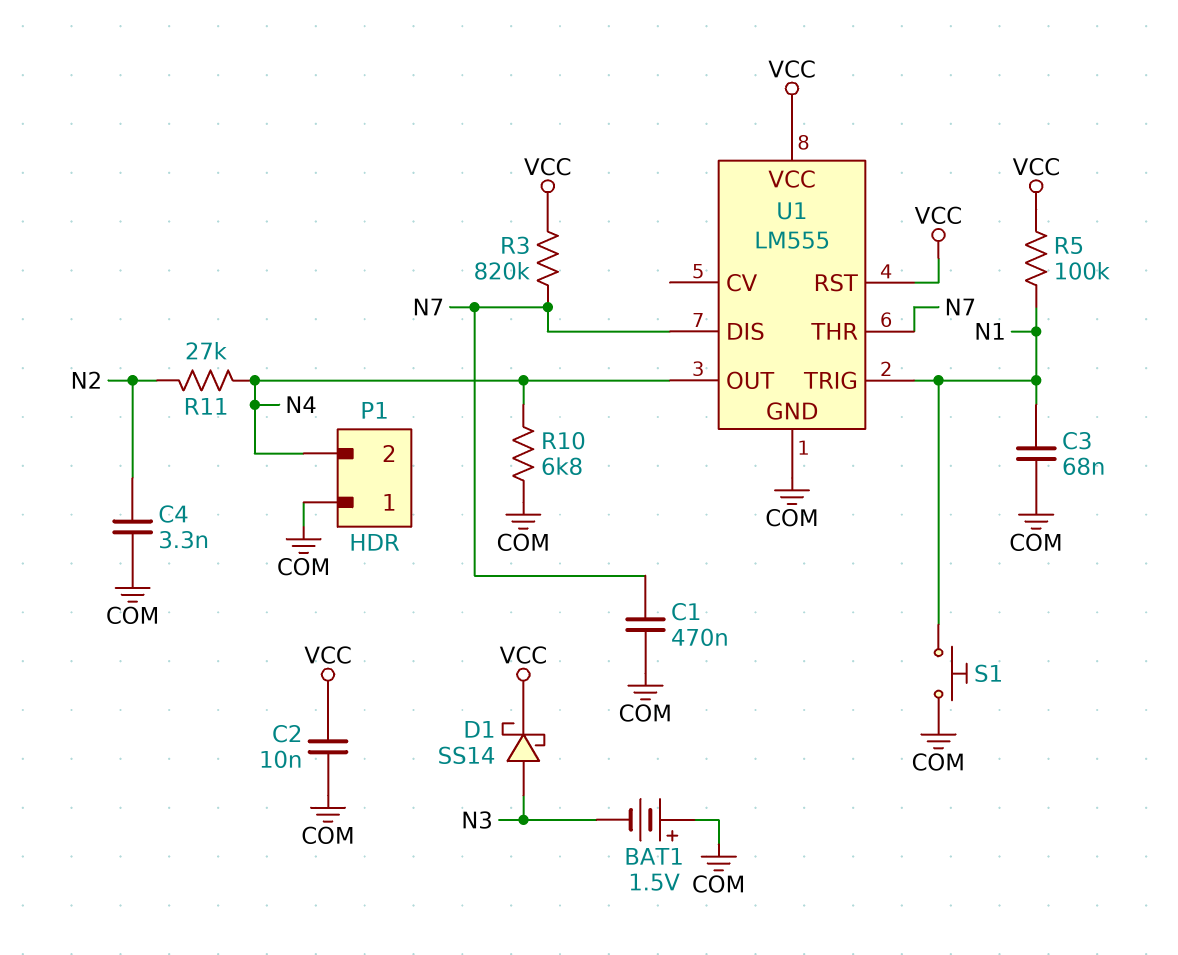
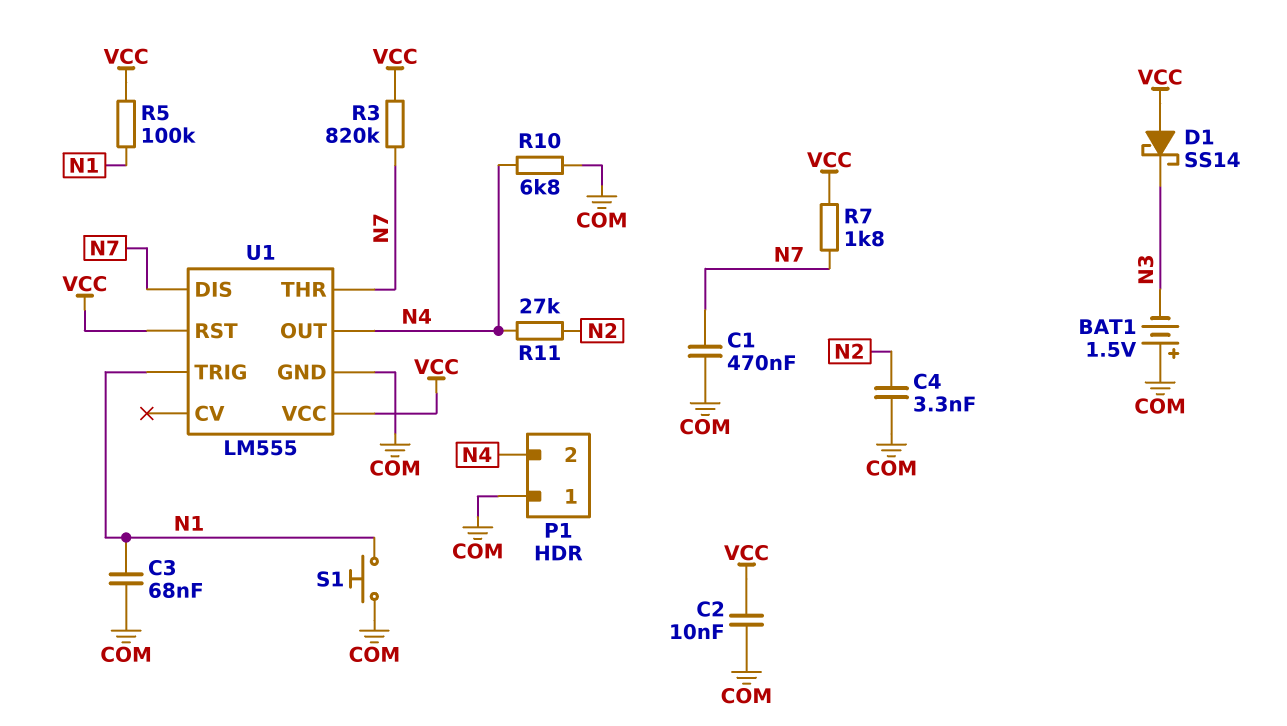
D1: schottky SS14 (A N3, K VCC) -> schottky SS14 (A VCC, K N3)
R7: none -> 1.8k (N7, VCC)

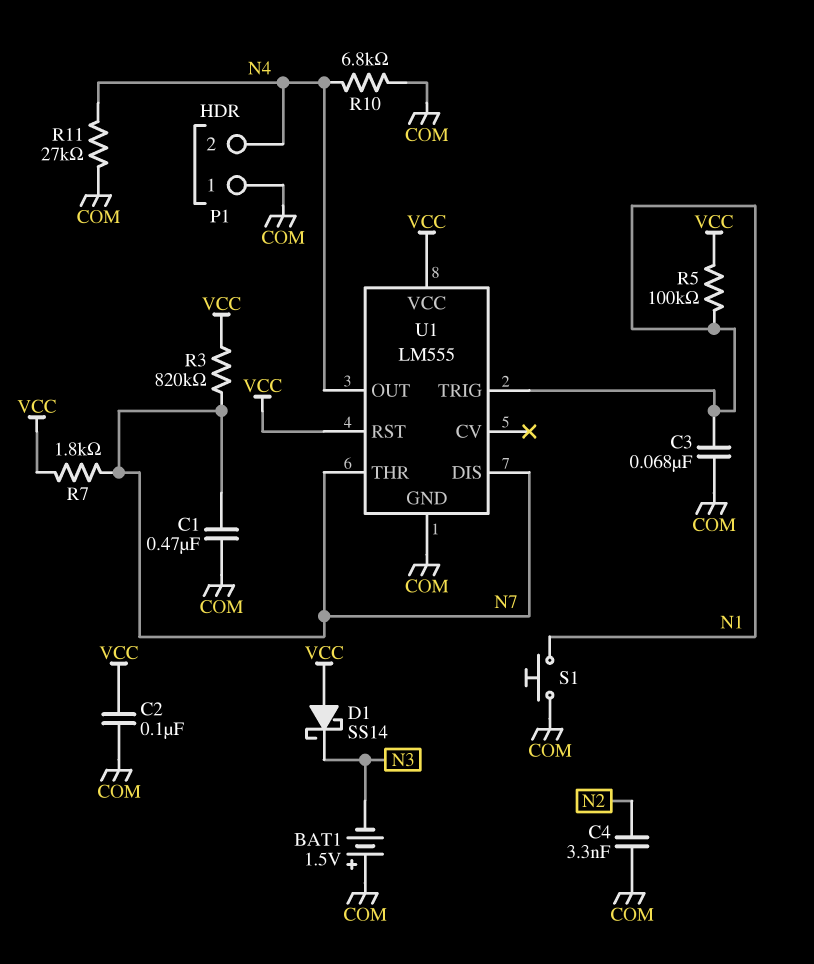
C2: 10nF (COM, VCC) -> 100nF (COM, VCC)
R11: 27k (N2, N4) -> 27k (COM, N4)

